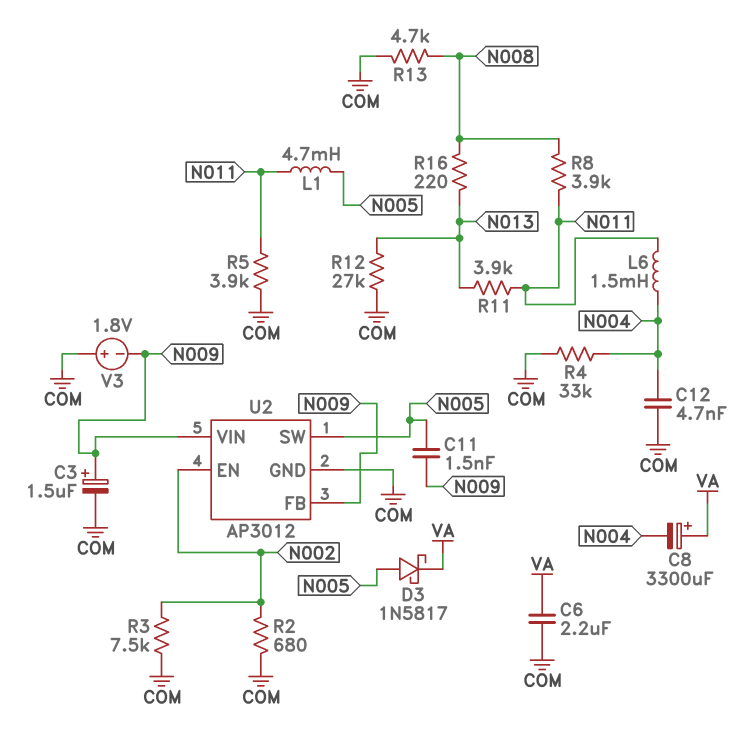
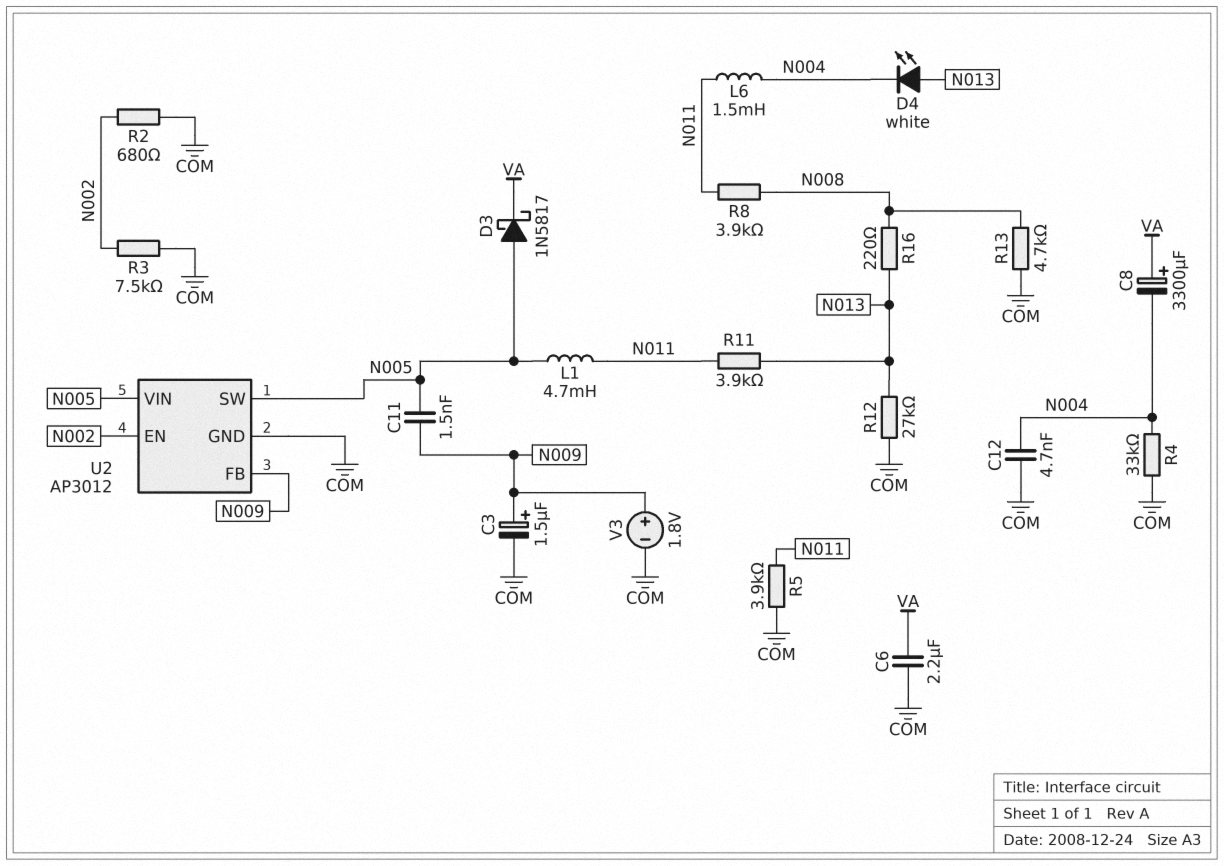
D4: none -> LED white (A N013, K N004)
U2 pin VIN: N009 -> N005
V3: 1.8V (plus COM, minus N009) -> 1.8V (plus N009, minus COM)

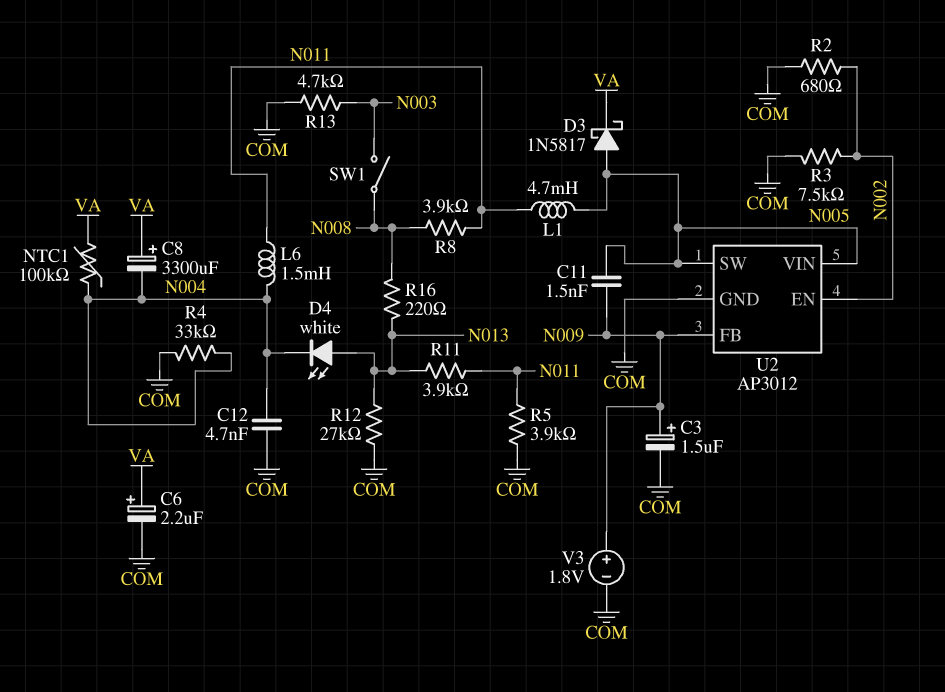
C6: 2.2uF (COM, VA) -> 2.2uF (plus VA, minus COM)
NTC1: none -> 100k (N004, VA)
R13: 4.7k (COM, N008) -> 4.7k (COM, N003)
SW1: none -> switch (N003, N008)

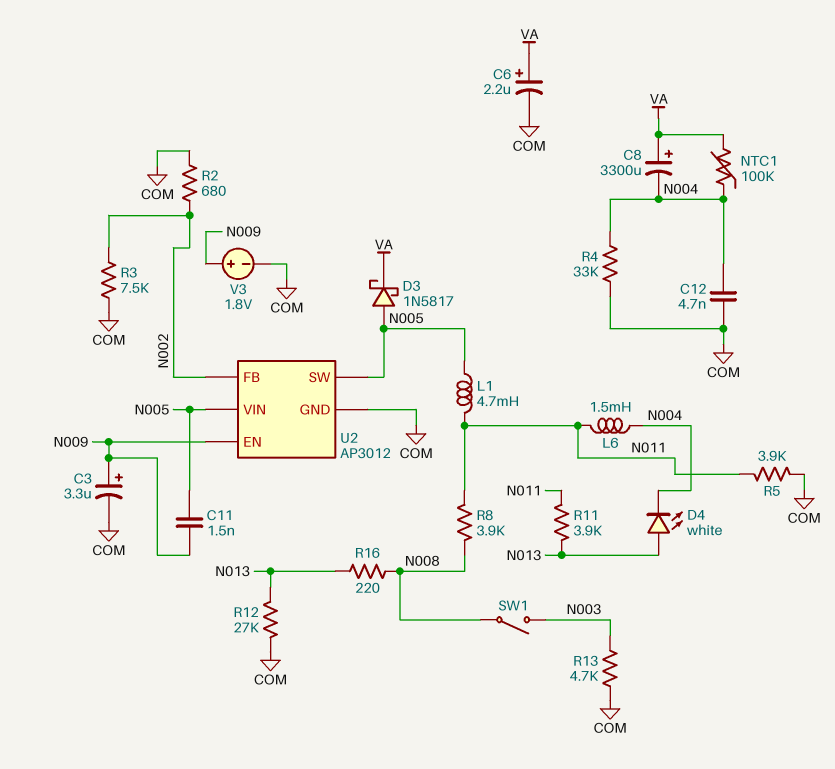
C3: 1.5uF (plus N009, minus COM) -> 3.3uF (plus N009, minus COM)
U2 pin EN: N002 -> N009
U2 pin FB: N009 -> N002

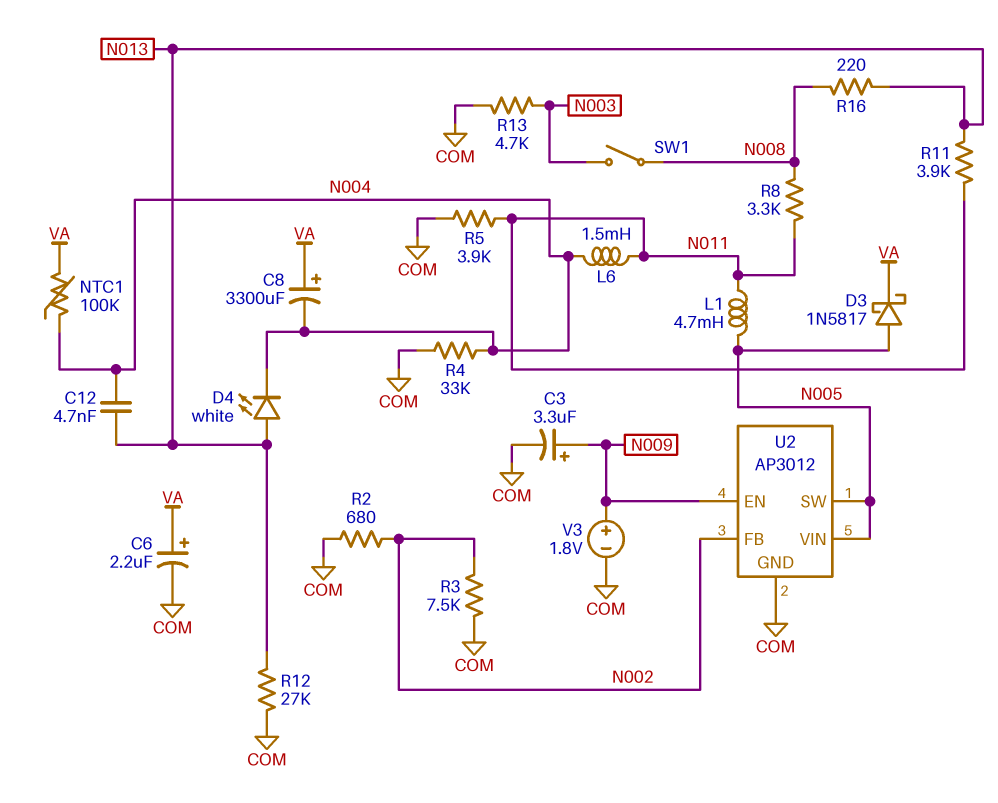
C11: 1.5nF (N005, N009) -> none
C12: 4.7nF (COM, N004) -> 4.7nF (N004, N013)
R8: 3.9k (N008, N011) -> 3.3k (N008, N011)

